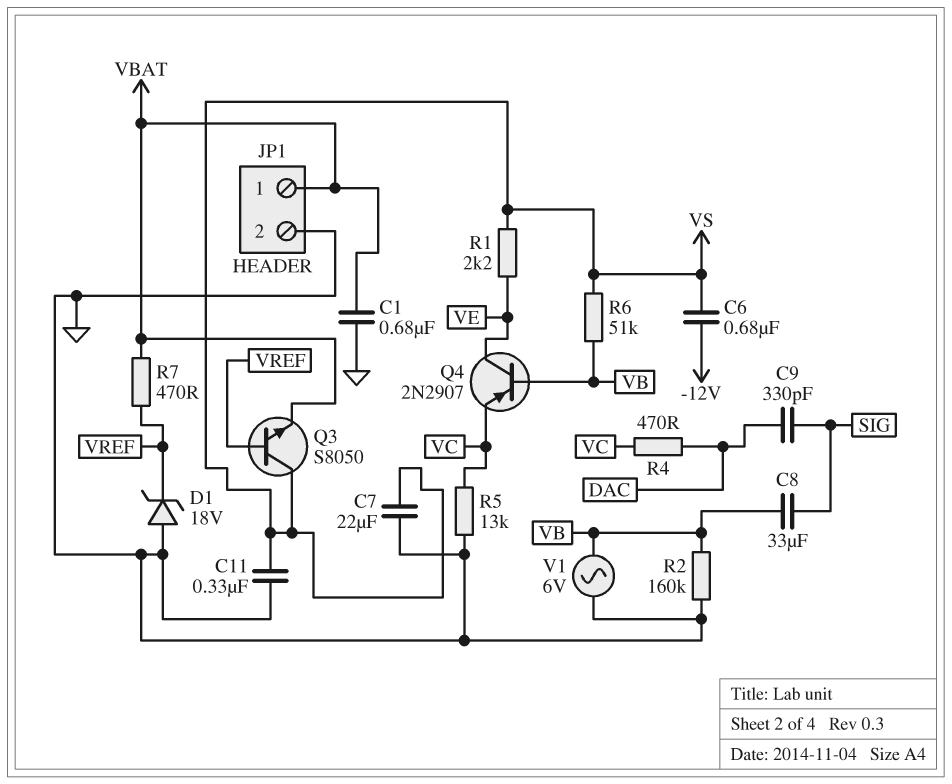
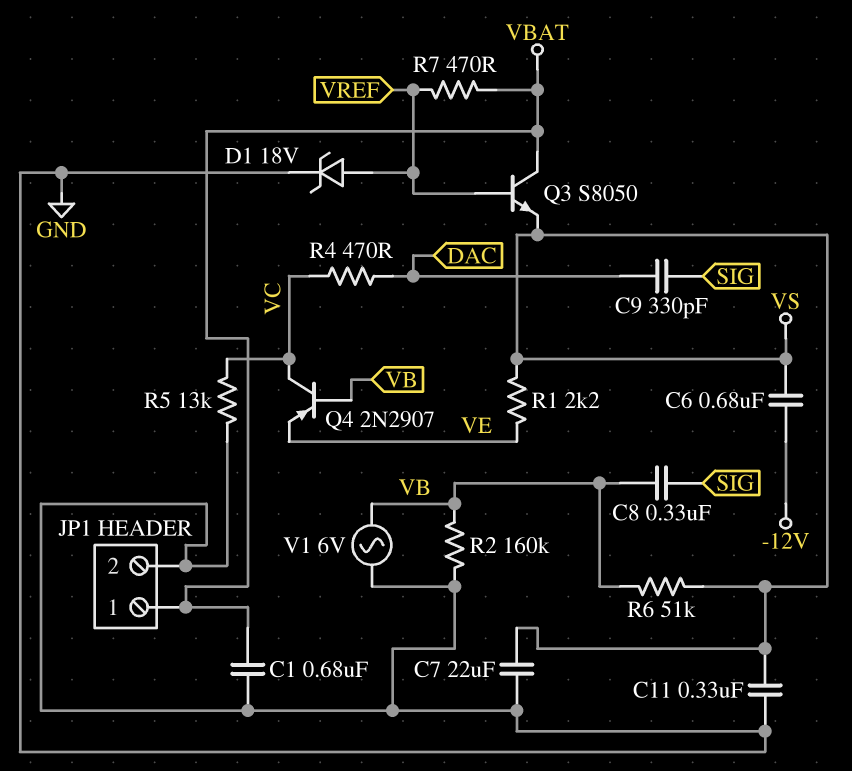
C8: 33uF (SIG, VB) -> 330nF (SIG, VB)
D1: zener 18V (A GND, K VREF) -> zener 18V (A VREF, K GND)
Q3: NPN S8050 (B VREF, C VS, E VBAT) -> NPN S8050 (B VREF, C VBAT, E VS)
Q4: PNP 2N2907 (B VB, C VE, E VC) -> PNP 2N2907 (B VB, C VC, E VE)

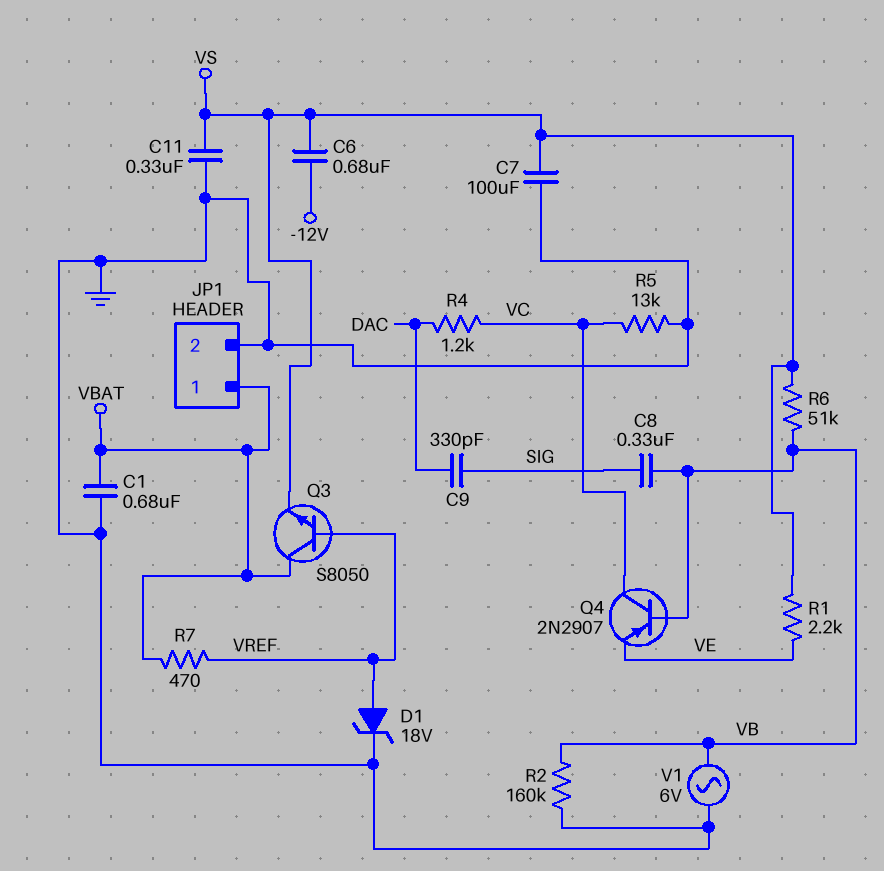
C7: 22uF (GND, VS) -> 100uF (GND, VS)
R4: 470 (DAC, VC) -> 1.2k (DAC, VC)

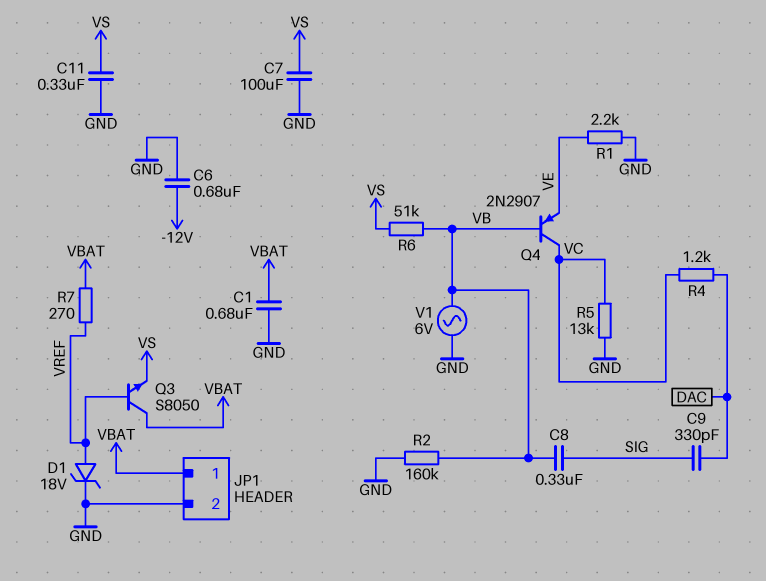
C6: 680nF (-12V, VS) -> 680nF (-12V, GND)
R1: 2.2k (VE, VS) -> 2.2k (GND, VE)
R7: 470 (VBAT, VREF) -> 270 (VBAT, VREF)

